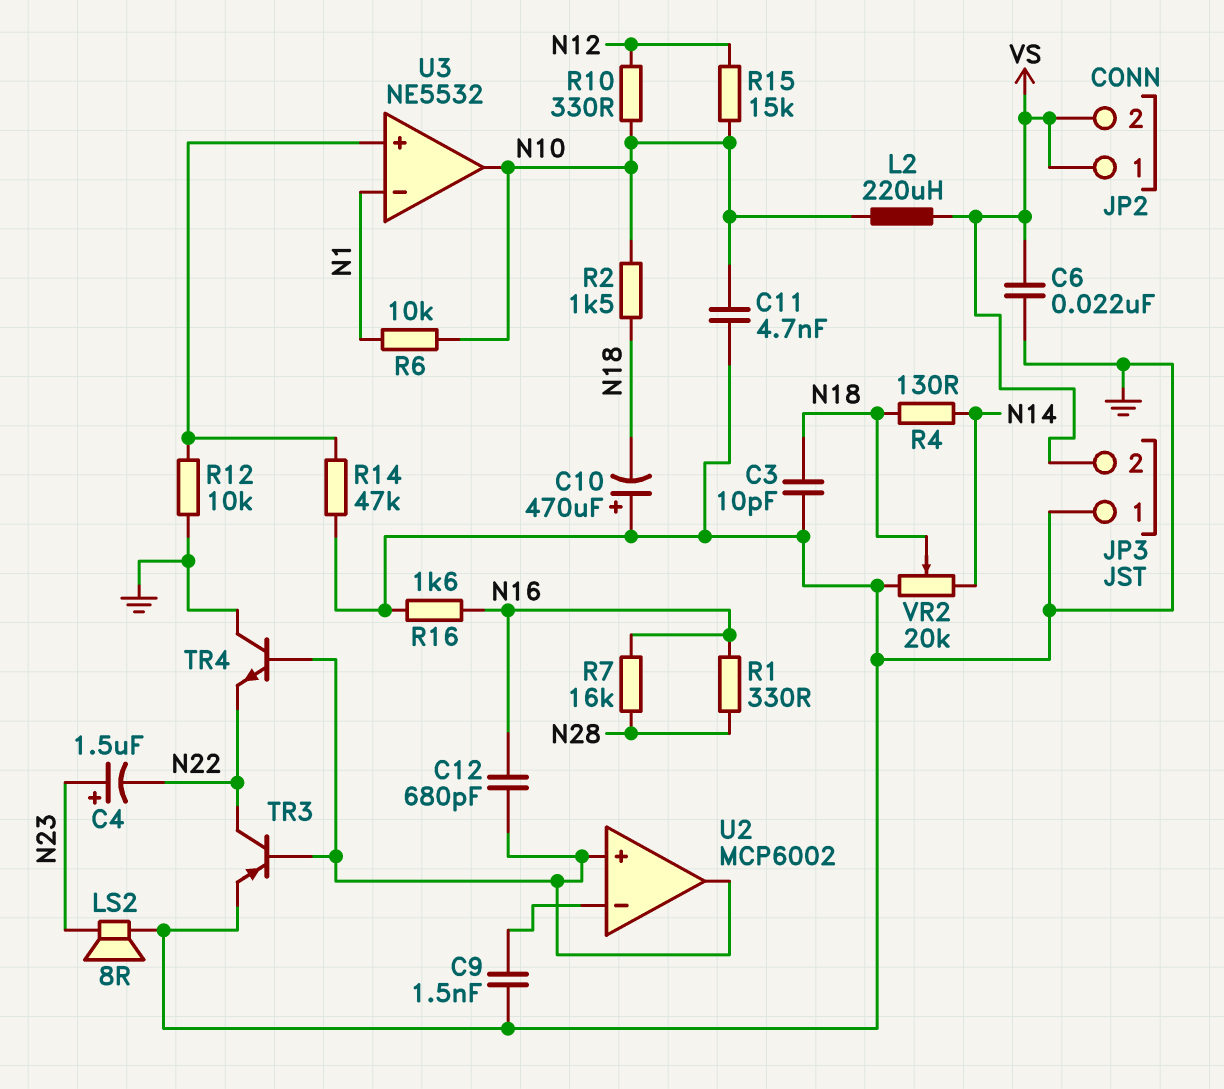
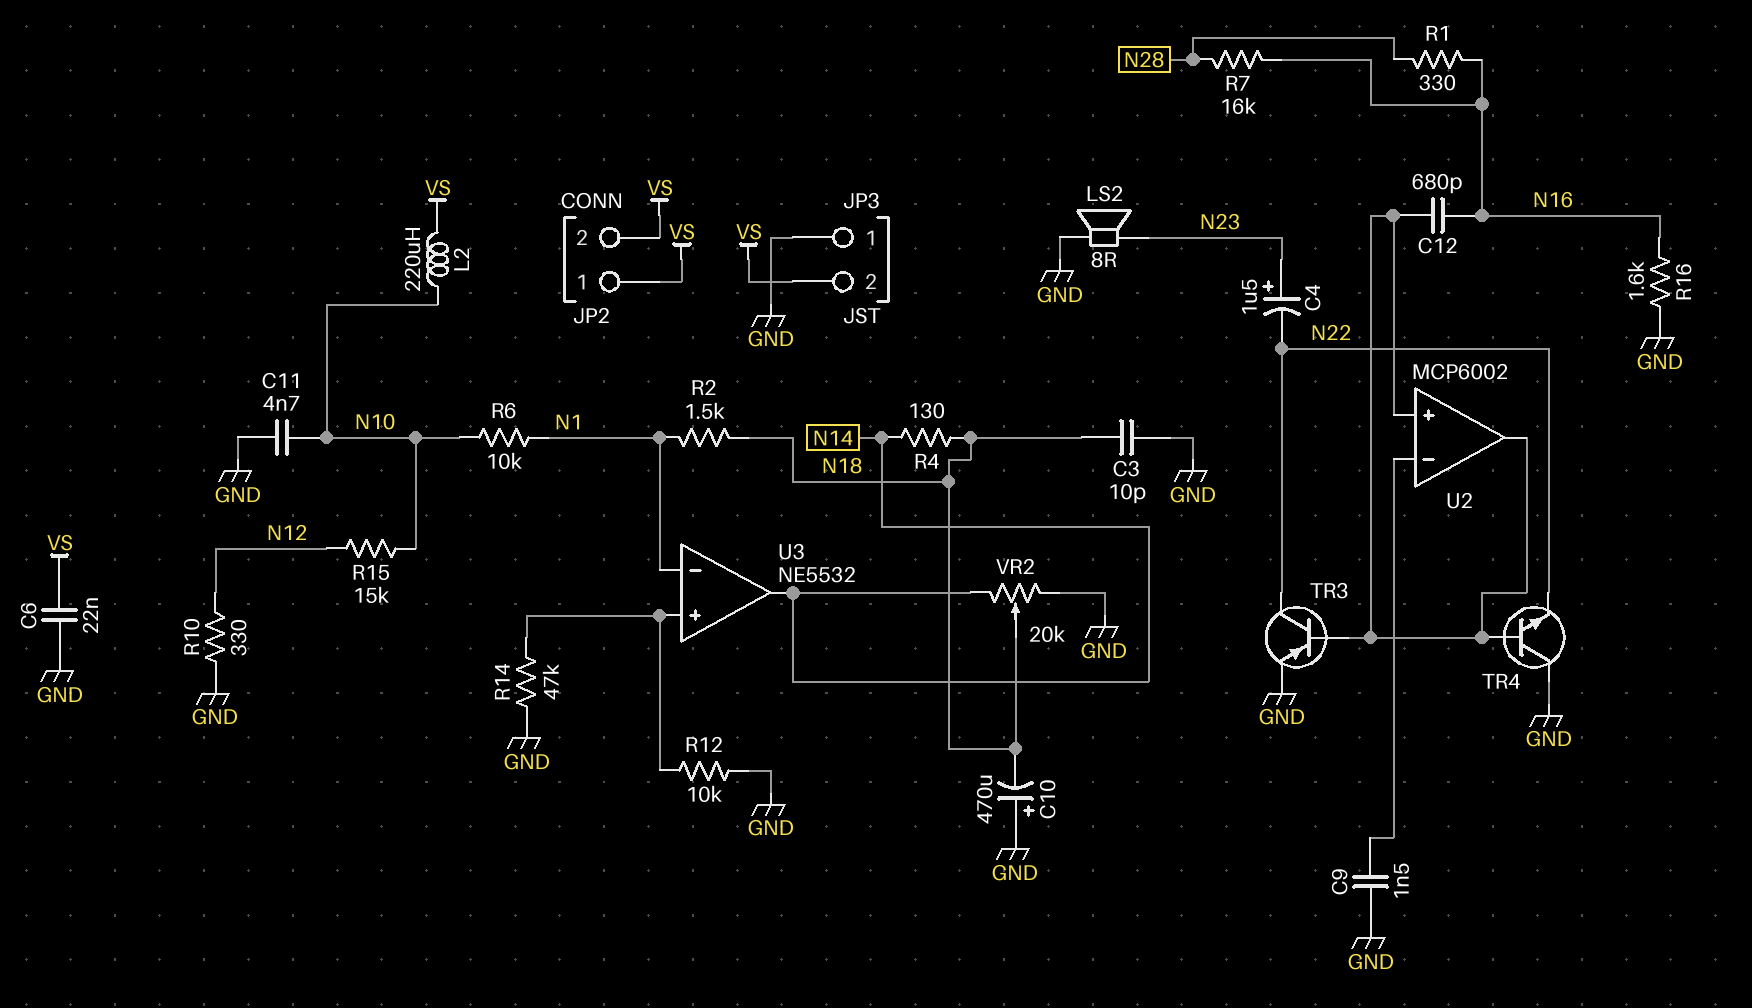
R2: 1.5k (N10, N18) -> 1.5k (N1, N18)
R10: 330 (N10, N12) -> 330 (GND, N12)
U3 pin out: N10 -> N14

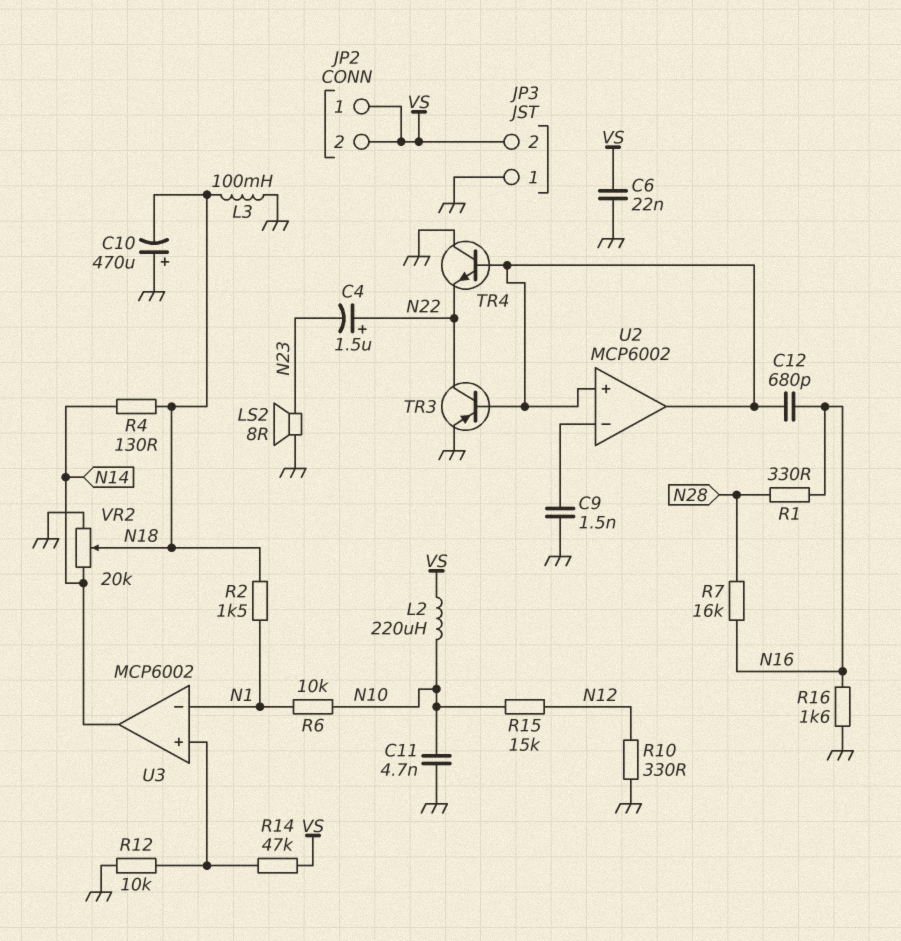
C3: 10pF (GND, N18) -> none
C4: 1.5uF (plus N23, minus N22) -> 1.5uF (plus N22, minus N23)
L3: none -> 100mH (GND, N18)
R14: 47k (GND, U3/in+) -> 47k (U3/in+, VS)
U3: NE5532 -> MCP6002

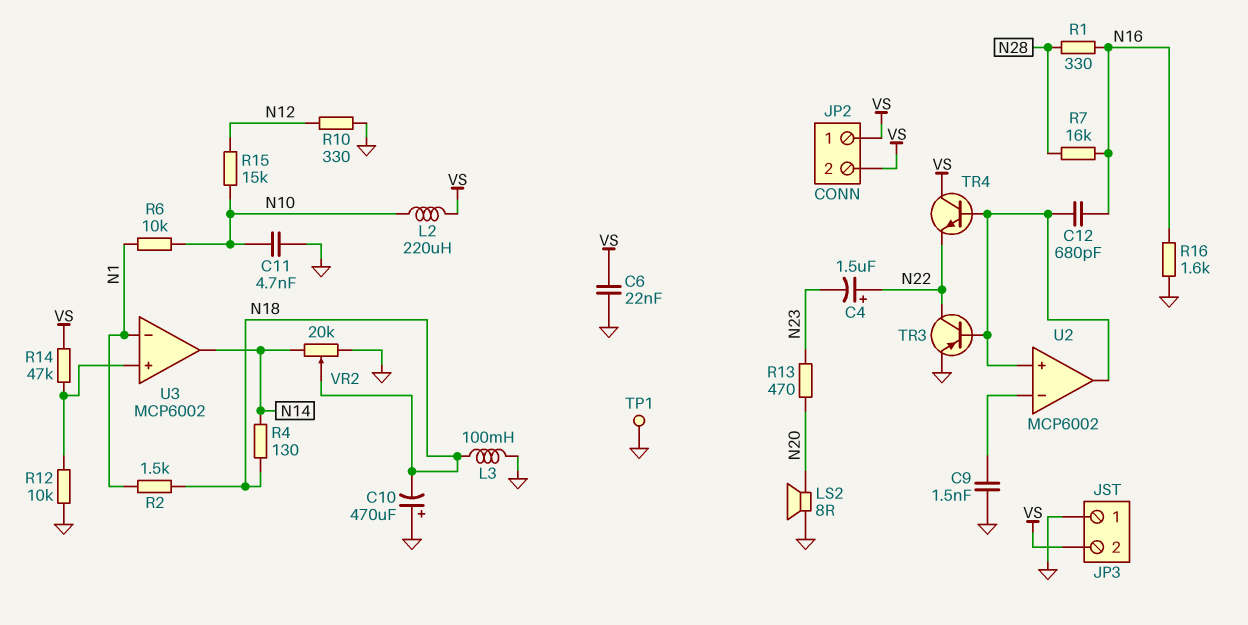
LS2: speaker 8R (GND, N23) -> speaker 8R (GND, N20)
R13: none -> 470 (N20, N23)
TP1: none -> test point (GND)
TR4: NPN (B U2/in+, C GND, E N22) -> NPN (B U2/in+, C VS, E N22)

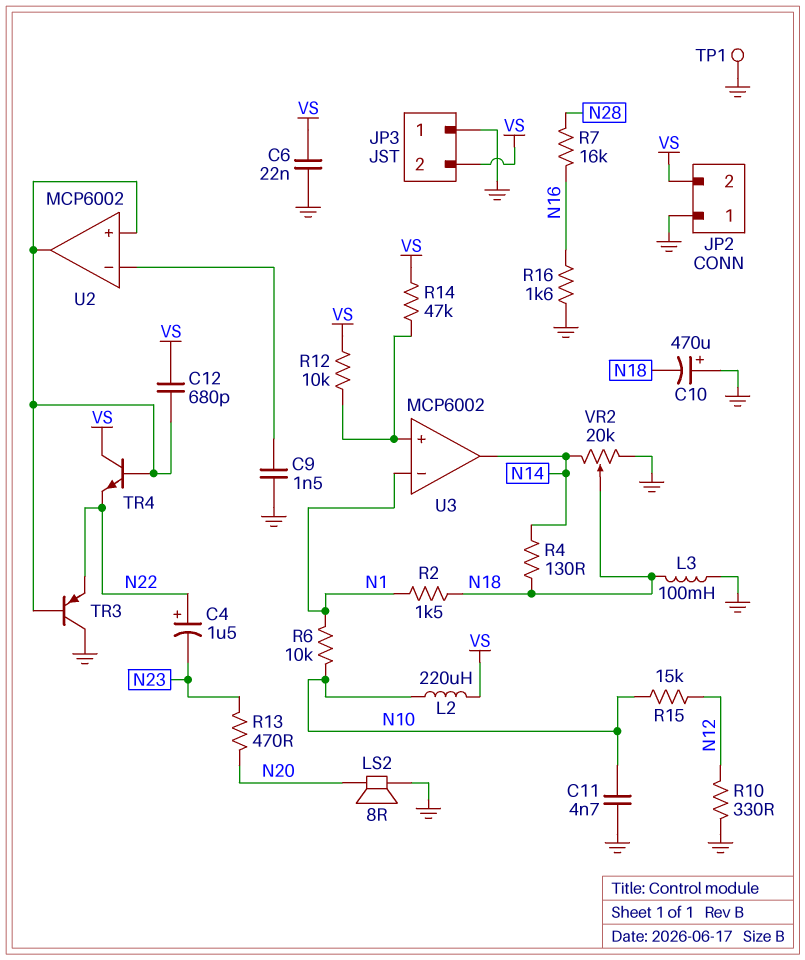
C12: 680pF (N16, U2/in+) -> 680pF (U2/in+, VS)
JP2 pin 1: VS -> GND
R1: 330 (N16, N28) -> none
R12: 10k (GND, U3/in+) -> 10k (U3/in+, VS)
TR3: PNP (B U2/in+, C N22, E GND) -> PNP (B U2/in+, C GND, E N22)

